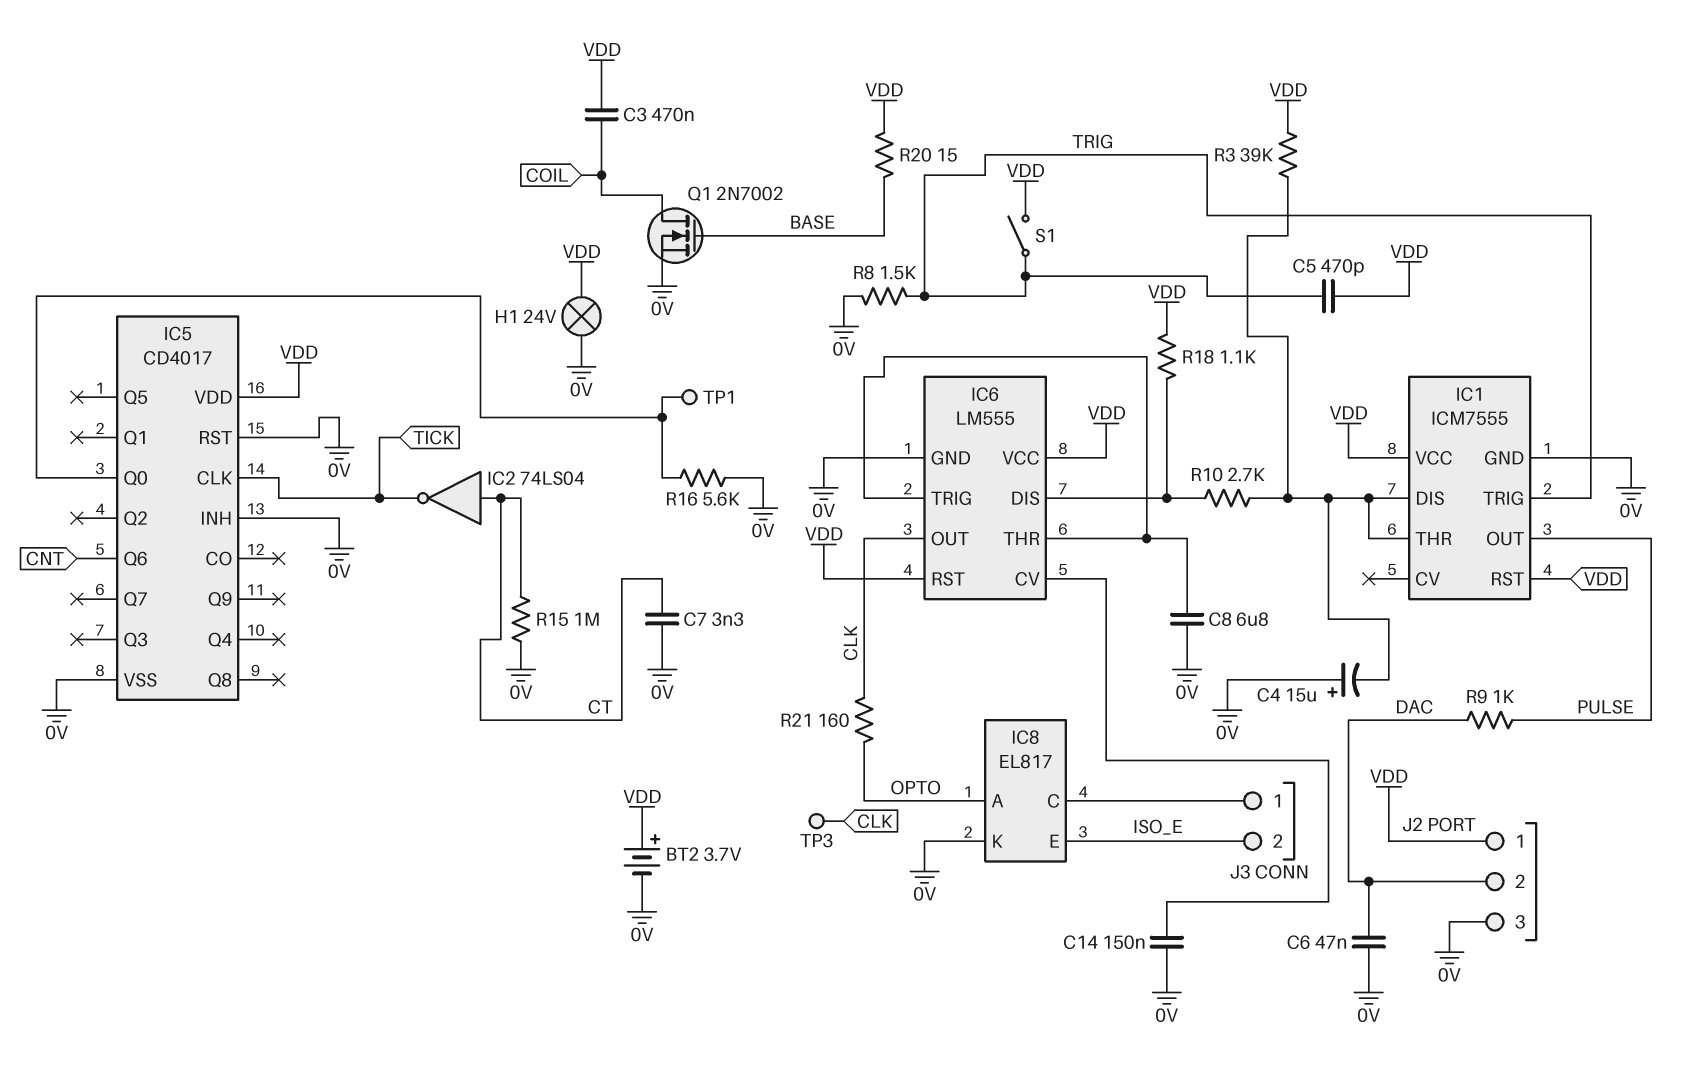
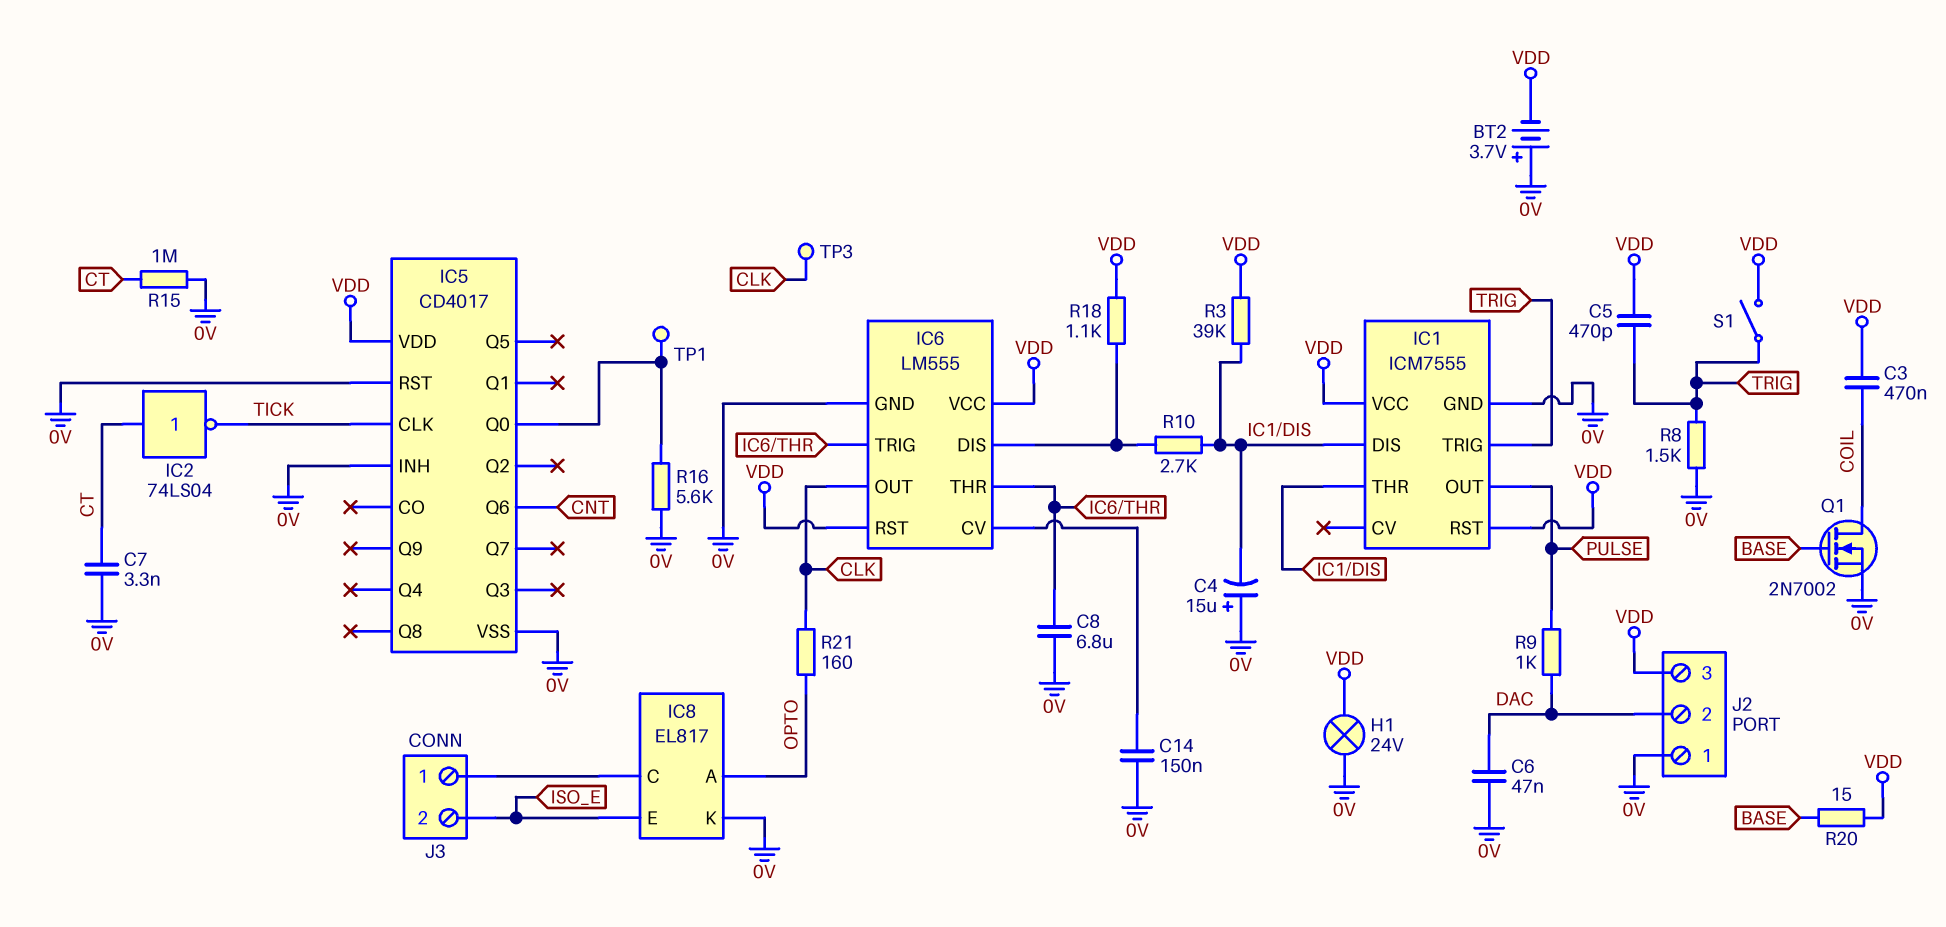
BT2: 3.7V (plus VDD, minus 0V) -> 3.7V (plus 0V, minus VDD)
J2 pin 1: VDD -> 0V
J2 pin 3: 0V -> VDD

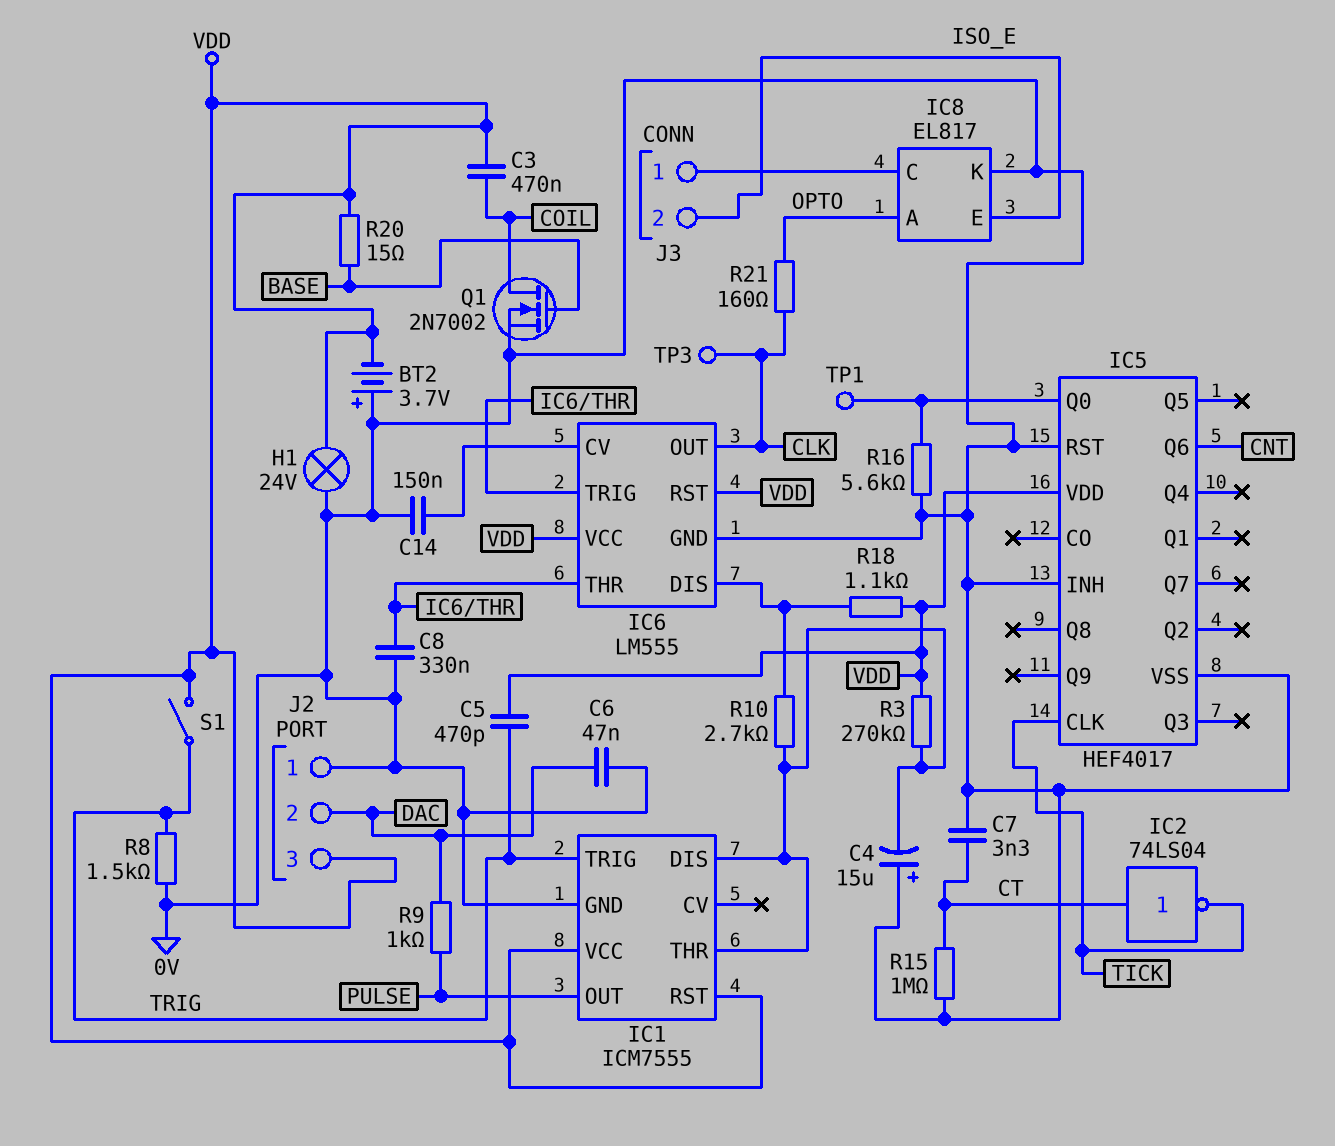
C8: 6.8uF (0V, IC6/THR) -> 330nF (0V, IC6/THR)
IC5: CD4017 -> HEF4017
R3: 39k (IC1/DIS, VDD) -> 270k (IC1/DIS, VDD)

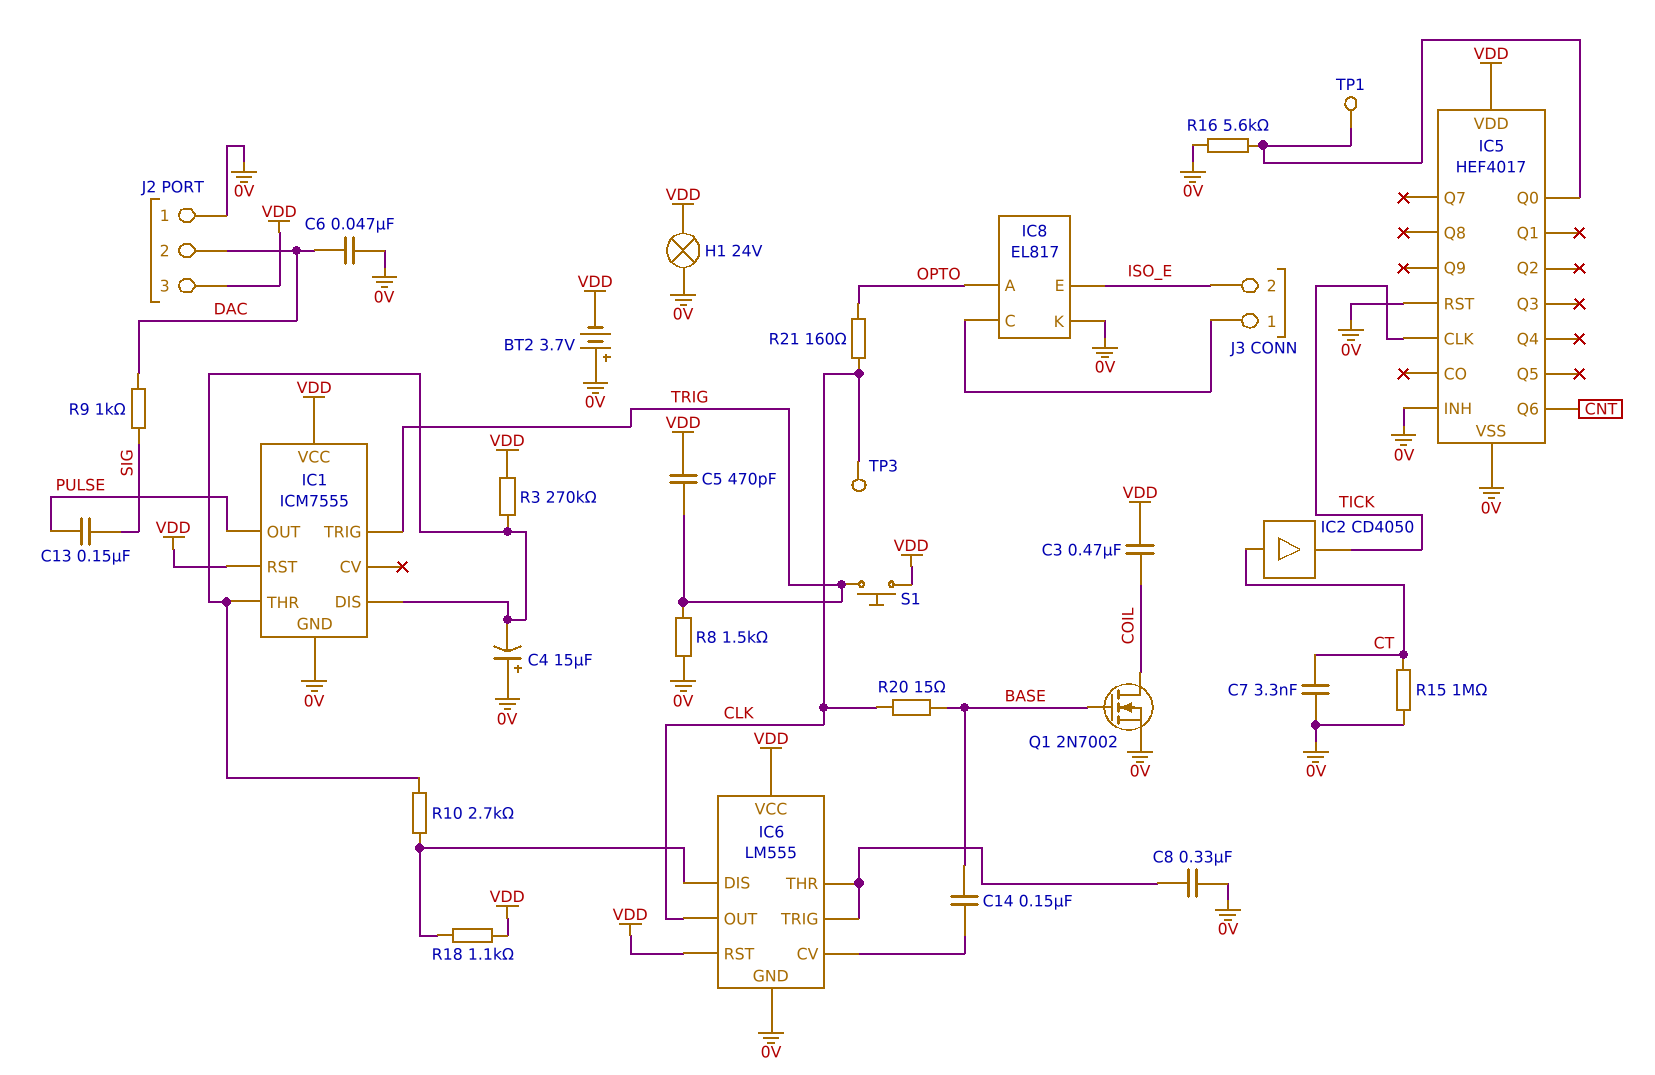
C13: none -> 150nF (PULSE, SIG)
C14: 150nF (0V, IC6/CV) -> 150nF (BASE, IC6/CV)
IC2: NOT 74LS04 (in CT, out TICK) -> buffer CD4050 (in CT, out TICK)
R9: 1k (DAC, PULSE) -> 1k (DAC, SIG)
R20: 15 (BASE, VDD) -> 15 (BASE, CLK)
S1: switch (TRIG, VDD) -> button (TRIG, VDD)

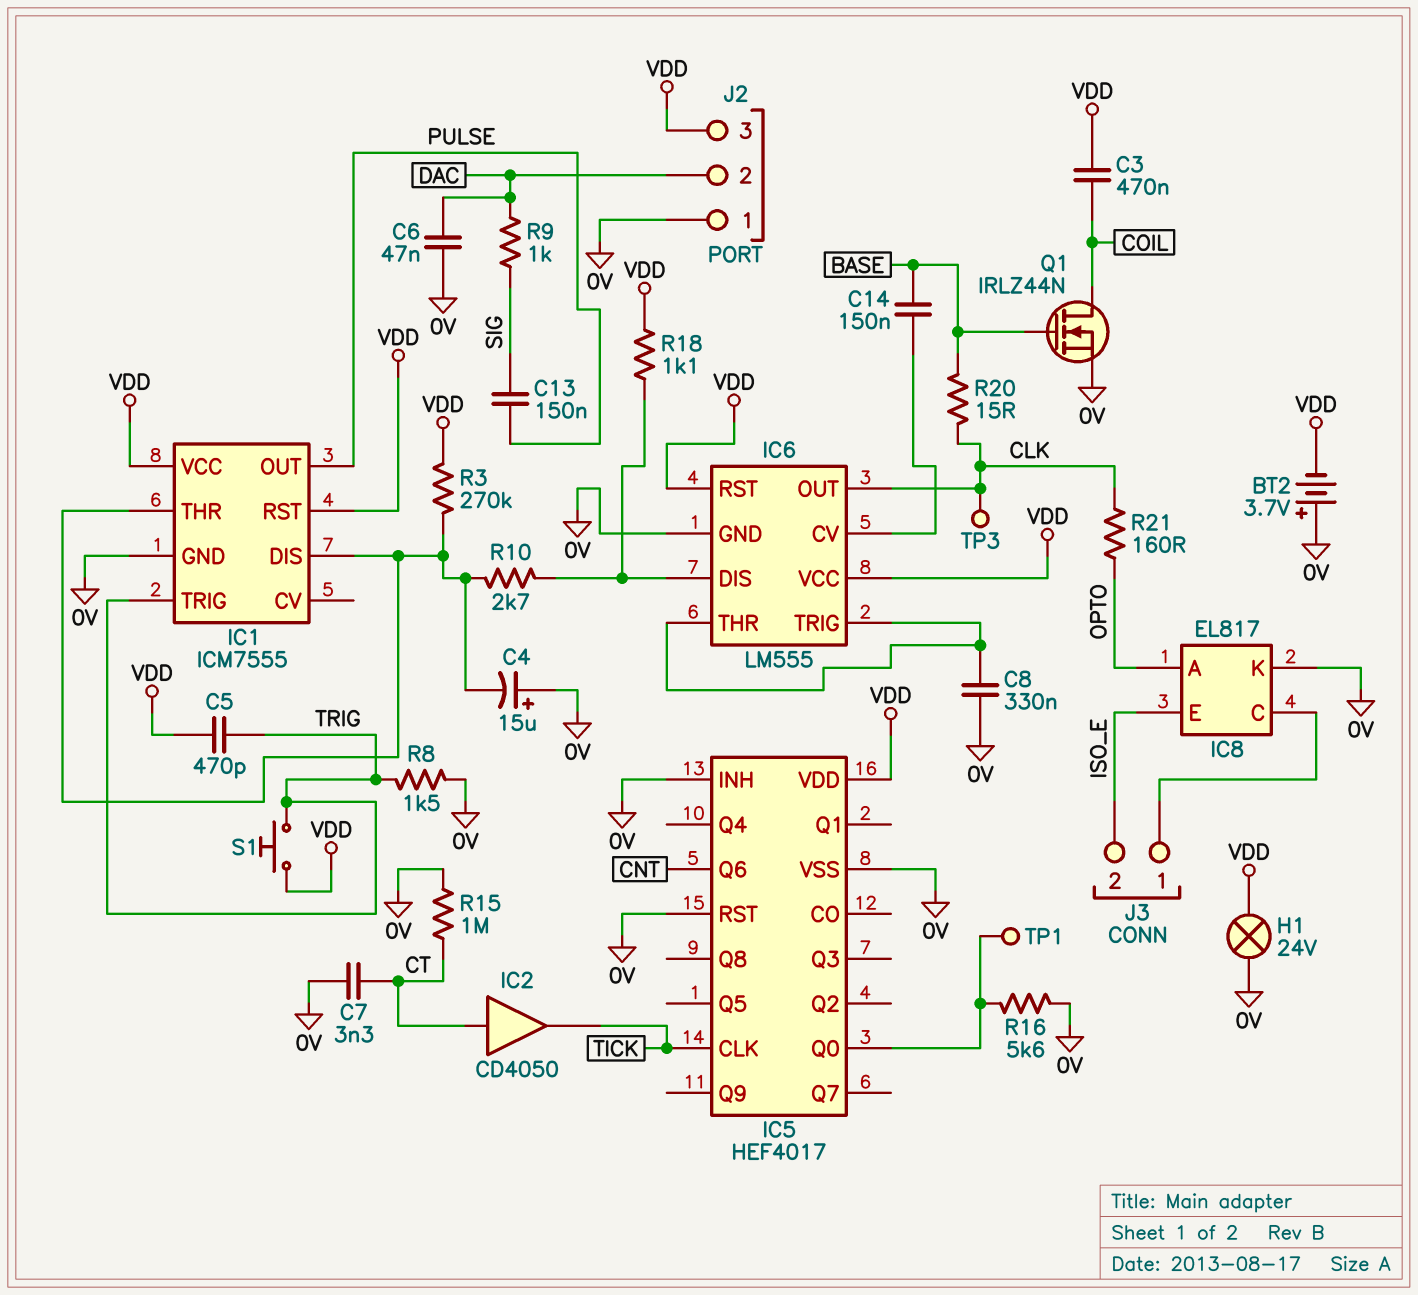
Q1: NMOS 2N7002 (G BASE, D COIL, S 0V) -> NMOS IRLZ44N (G BASE, D COIL, S 0V)

